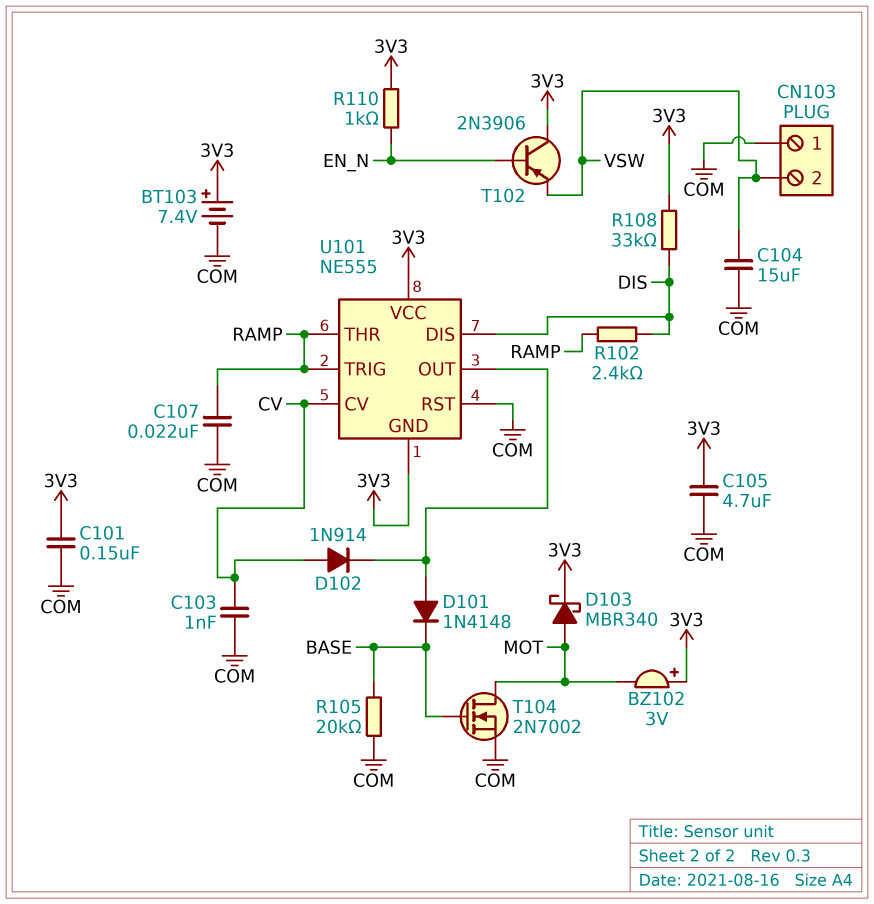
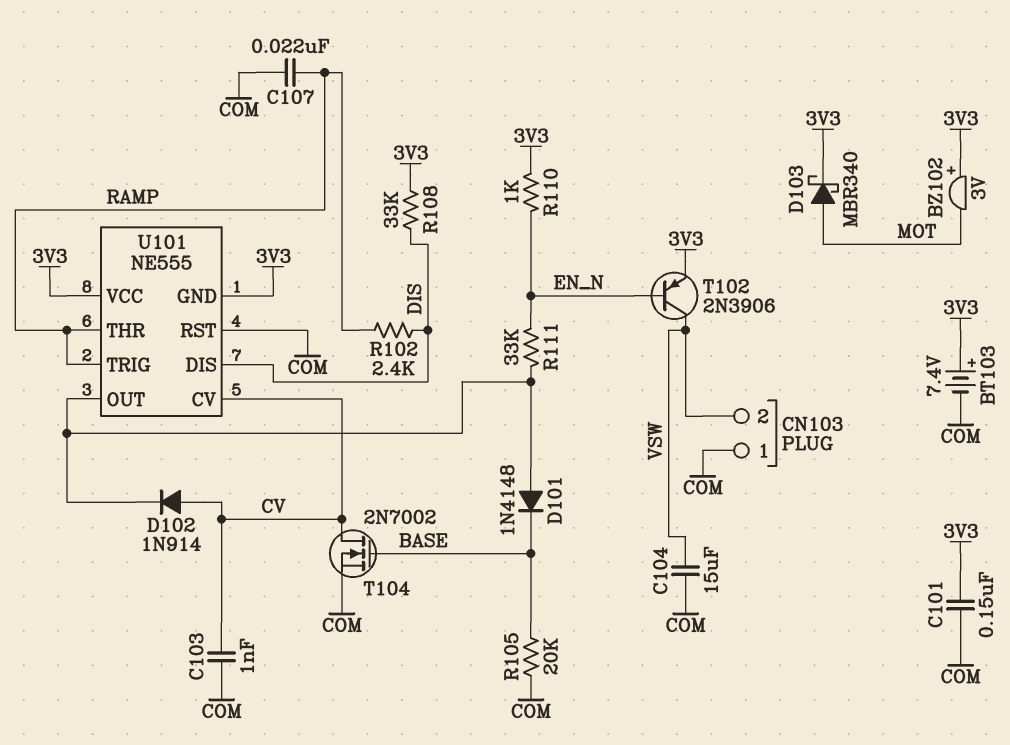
C105: 4.7uF (3V3, COM) -> none
R111: none -> 33k (EN_N, U101/OUT)
T102: PNP 2N3906 (B EN_N, C 3V3, E VSW) -> PNP 2N3906 (B EN_N, C VSW, E 3V3)
T104: NMOS 2N7002 (G BASE, D MOT, S COM) -> NMOS 2N7002 (G BASE, D CV, S COM)

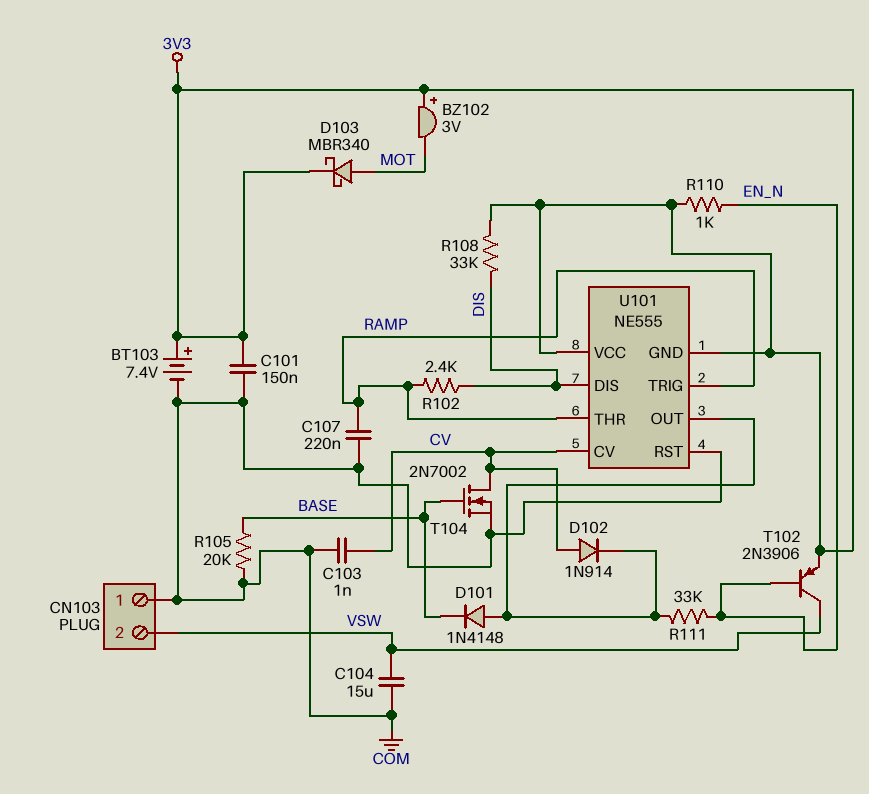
C107: 22nF (COM, RAMP) -> 220nF (COM, RAMP)

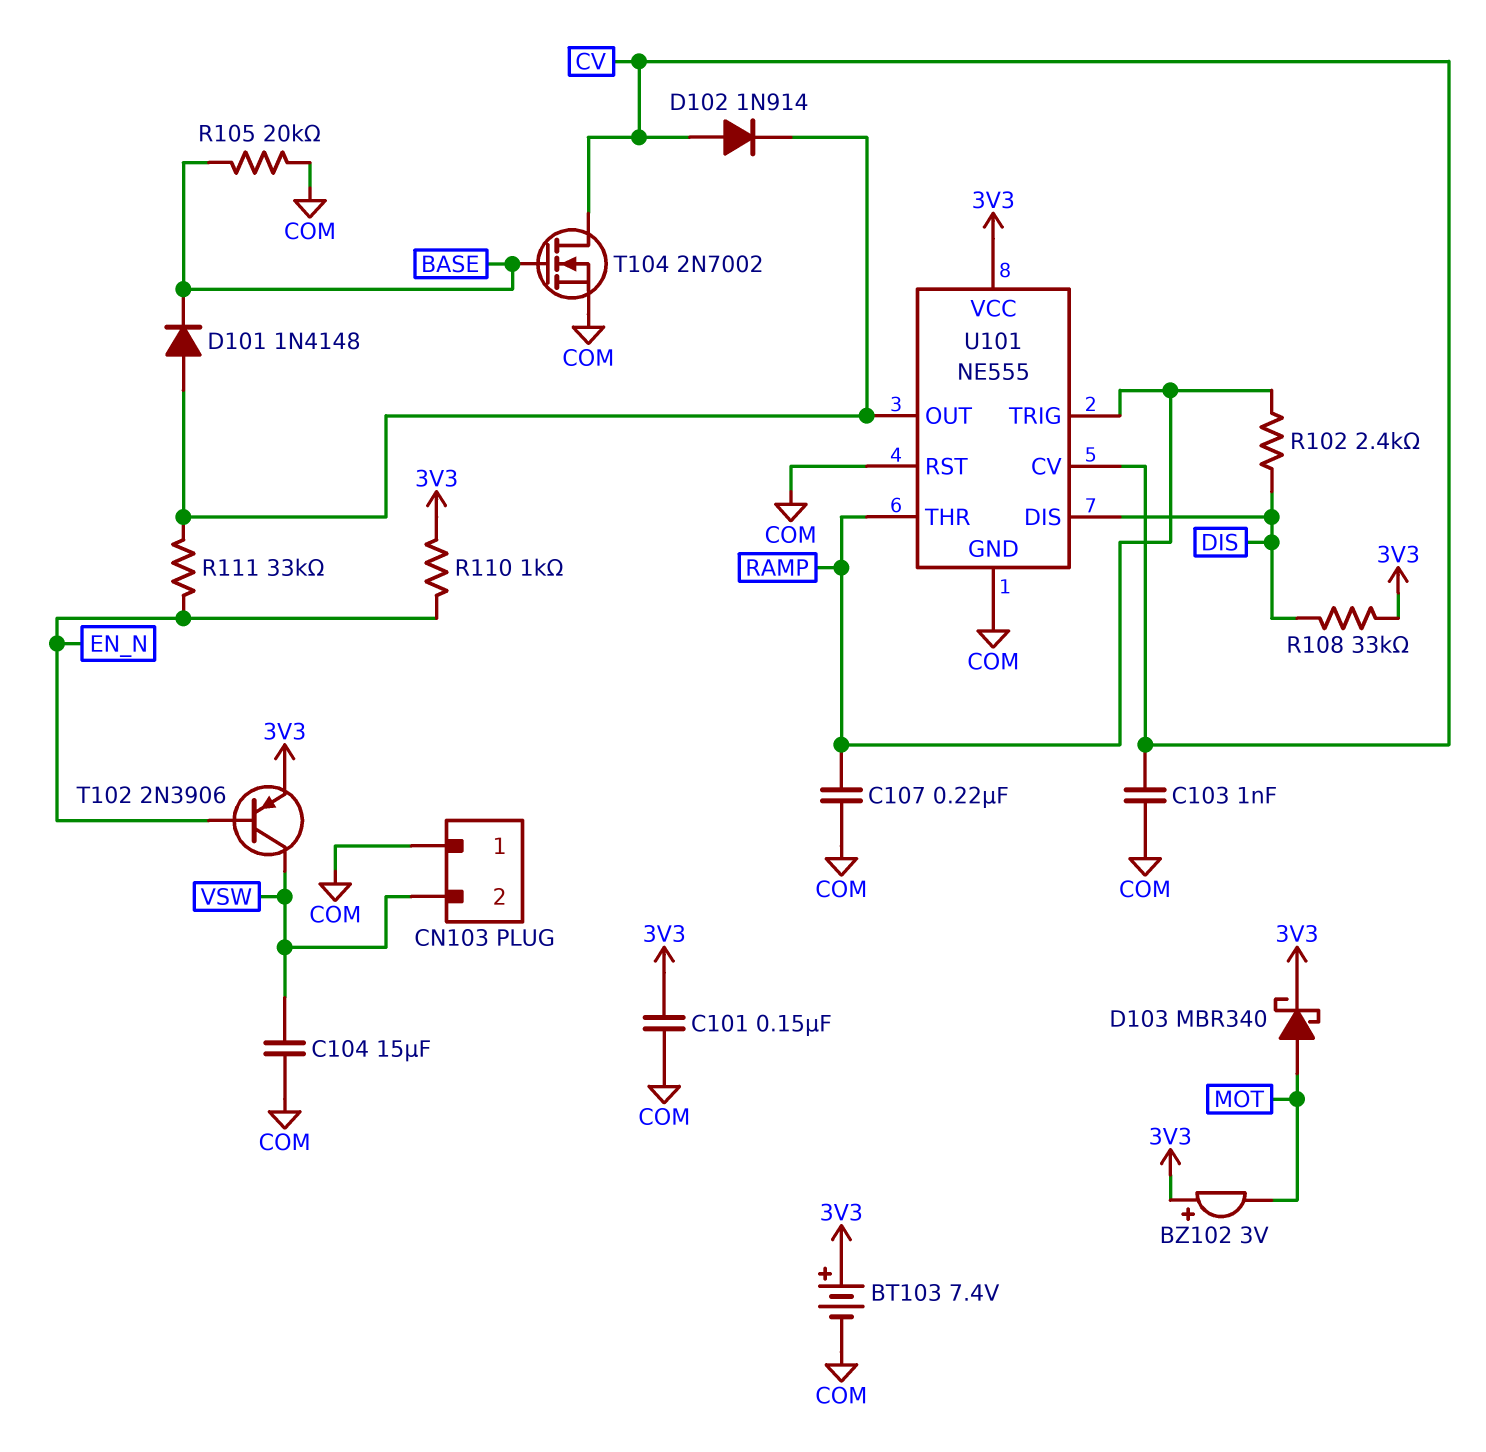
U101 pin GND: 3V3 -> COM

